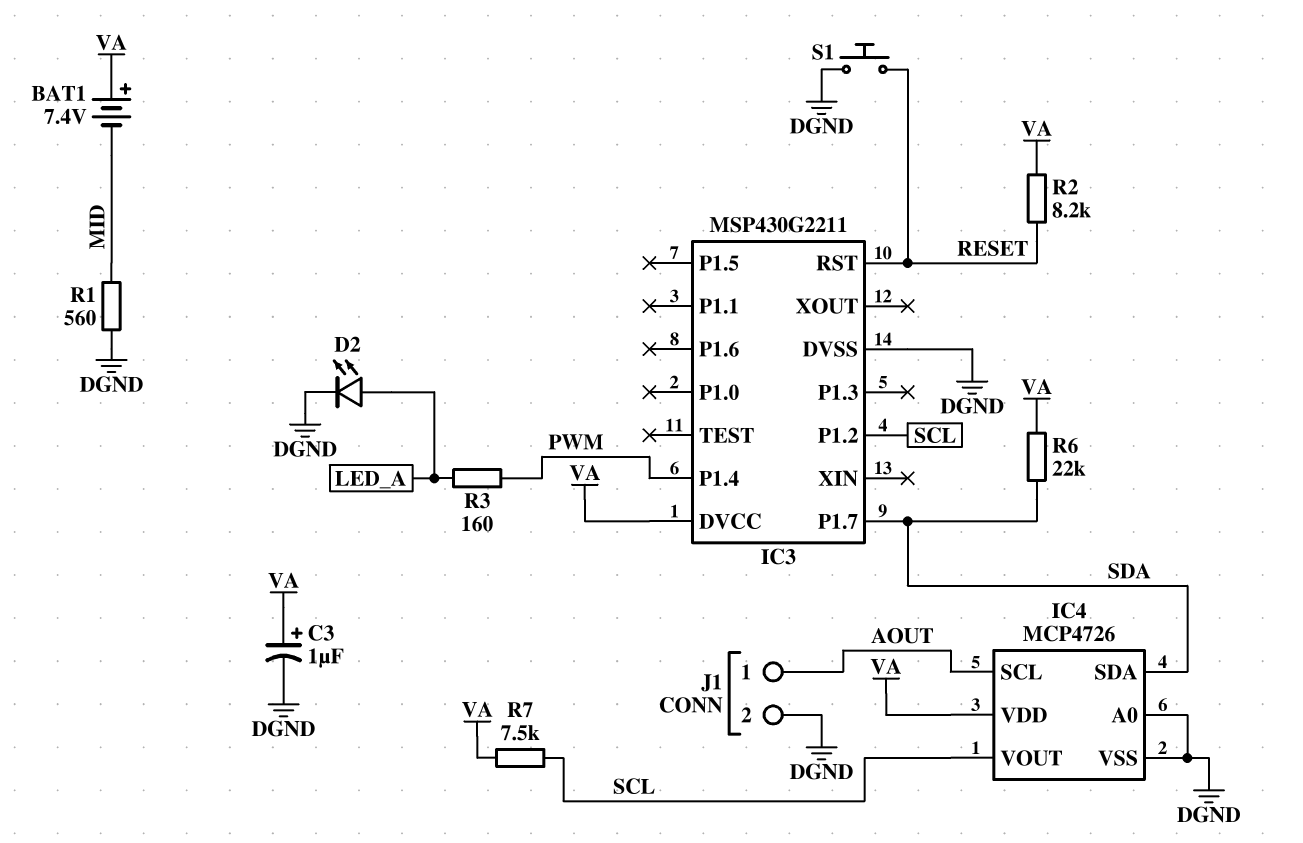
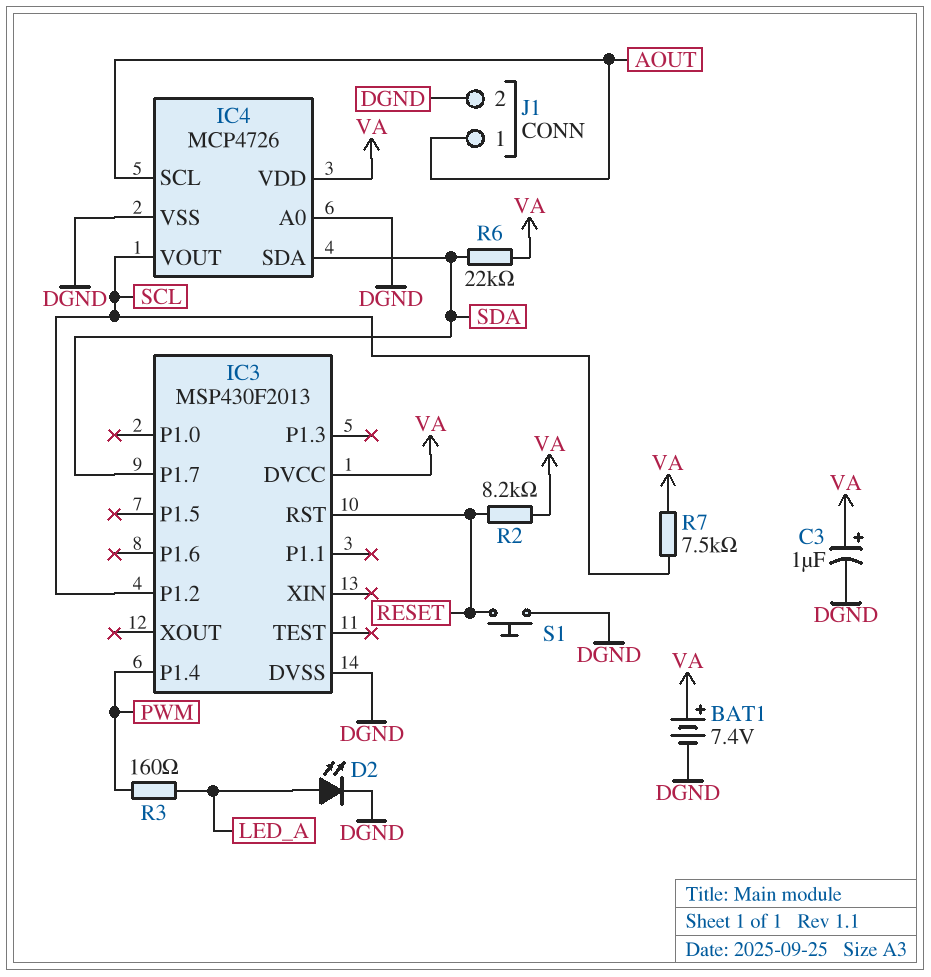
BAT1: 7.4V (plus VA, minus MID) -> 7.4V (plus VA, minus DGND)
IC3: MSP430G2211 -> MSP430F2013
R1: 560 (DGND, MID) -> none

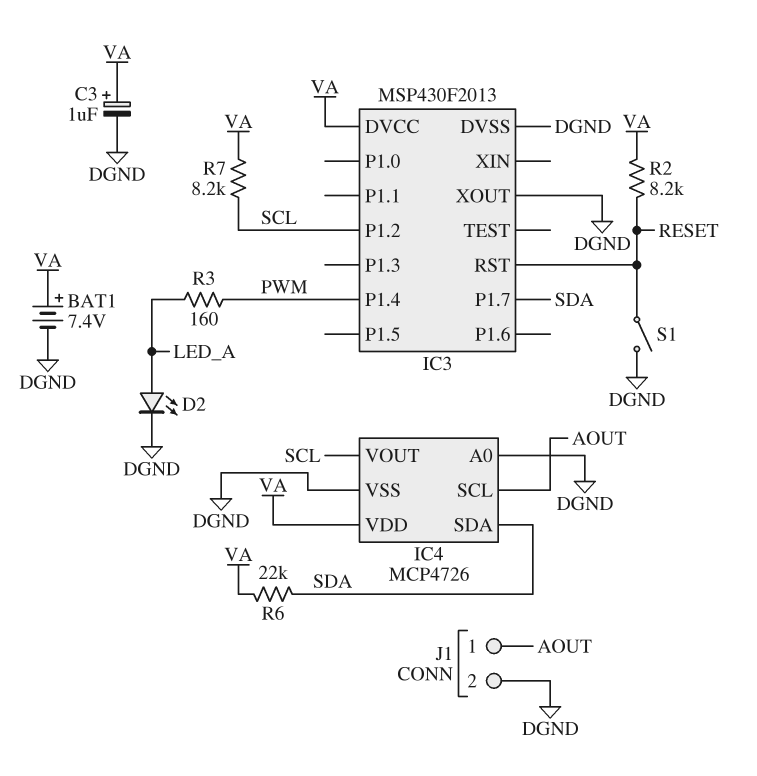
IC3 pin XOUT: none -> DGND
R7: 7.5k (SCL, VA) -> 8.2k (SCL, VA)
S1: button (DGND, RESET) -> switch (DGND, RESET)

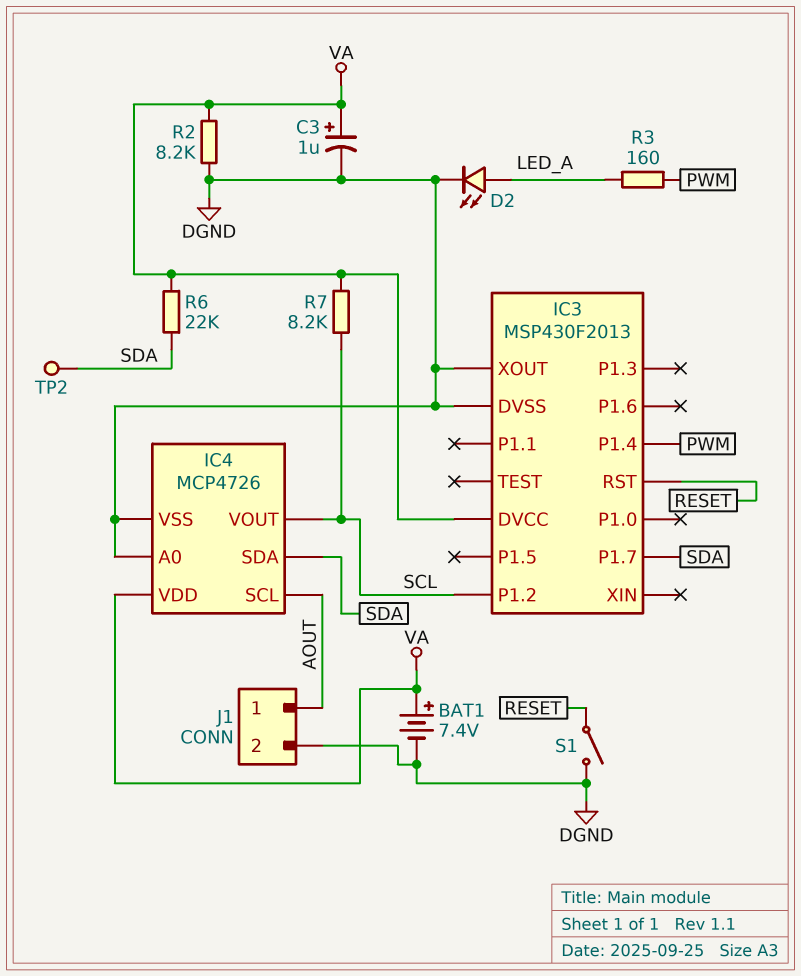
R2: 8.2k (RESET, VA) -> 8.2k (DGND, VA)
TP2: none -> test point (SDA)

